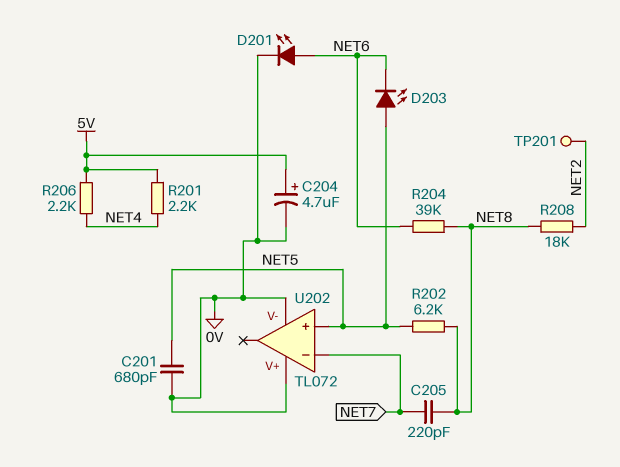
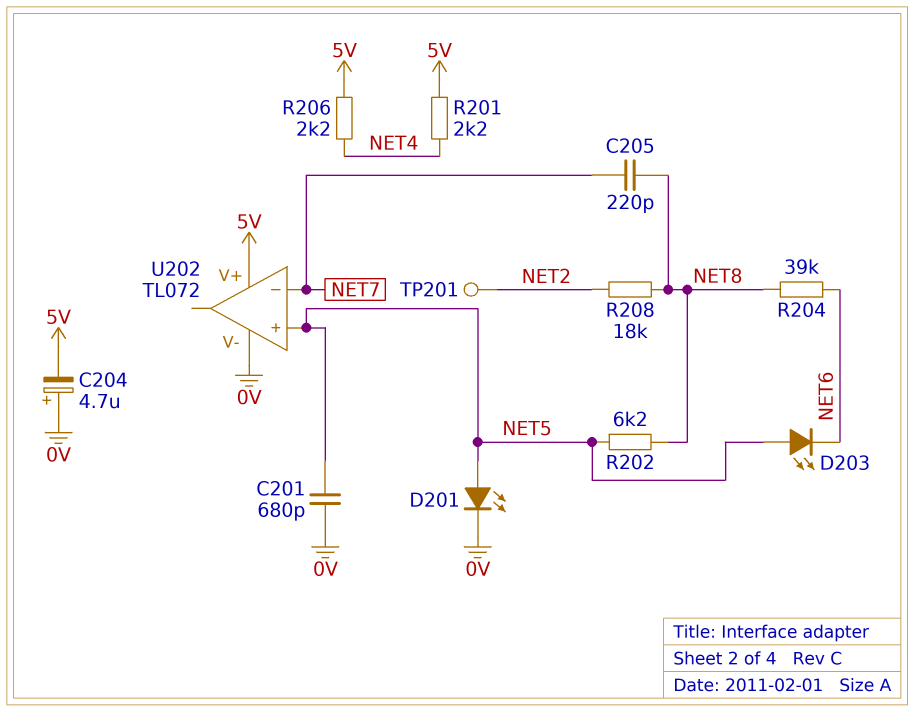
C204: 4.7uF (plus 5V, minus 0V) -> 4.7uF (plus 0V, minus 5V)
D201: LED (A NET6, K 0V) -> LED (A NET5, K 0V)
U202 pin V+: 0V -> 5V

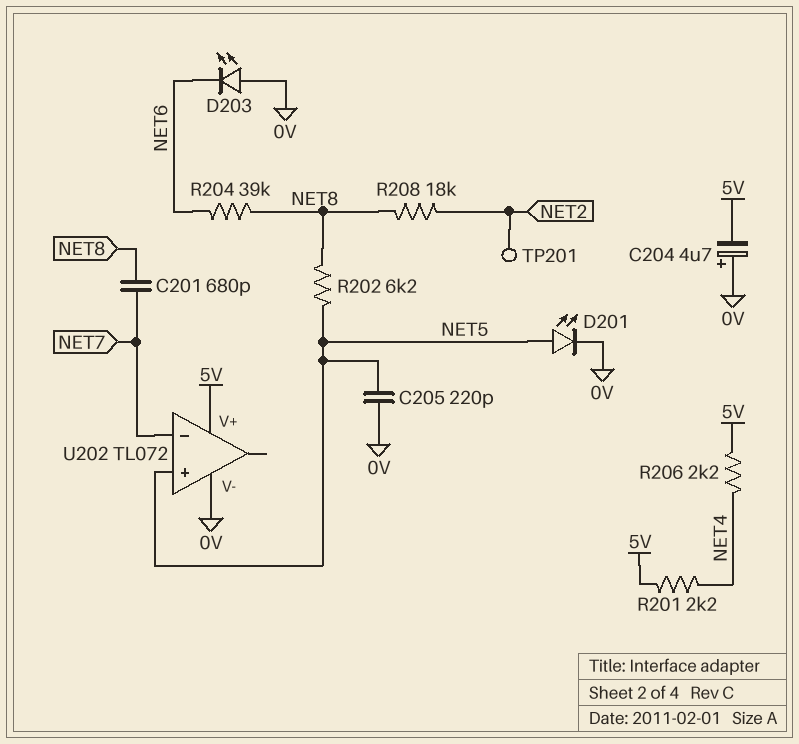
C201: 680pF (0V, NET5) -> 680pF (NET7, NET8)
C205: 220pF (NET7, NET8) -> 220pF (0V, NET5)
D203: LED (A NET5, K NET6) -> LED (A 0V, K NET6)

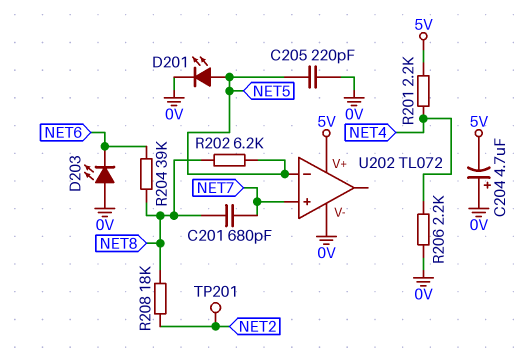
R206: 2.2k (5V, NET4) -> 2.2k (0V, NET4)
U202 pin in+: NET5 -> NET7
U202 pin in-: NET7 -> NET5

